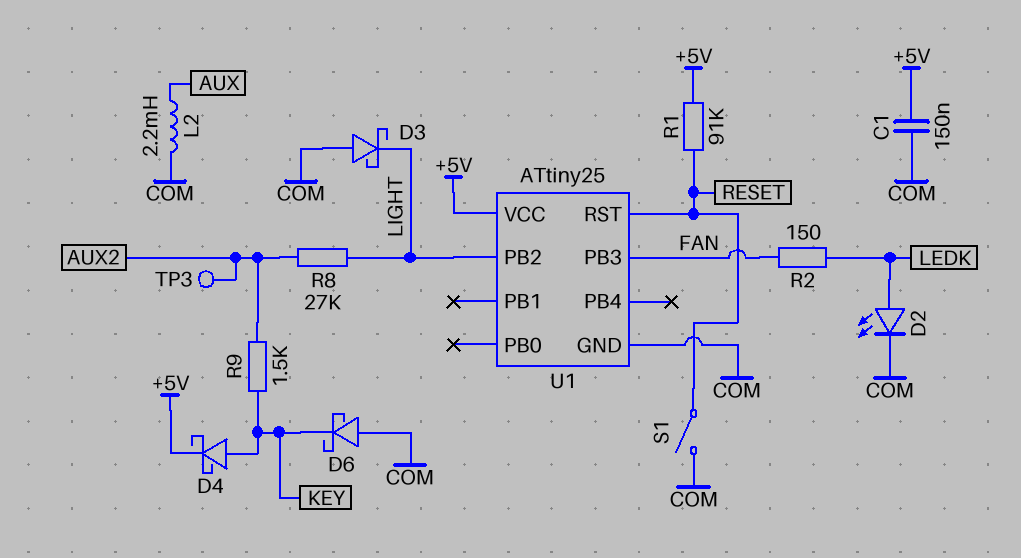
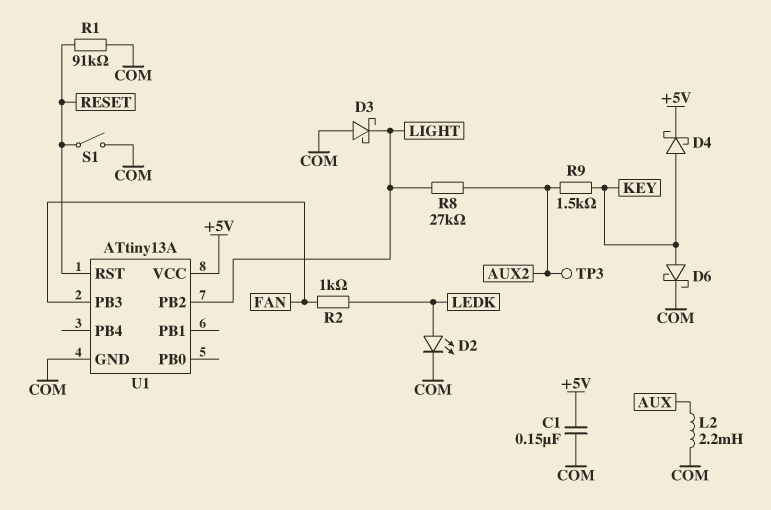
D6: schottky (A COM, K KEY) -> schottky (A KEY, K COM)
R1: 91k (+5V, RESET) -> 91k (COM, RESET)
R2: 150 (FAN, LEDK) -> 1k (FAN, LEDK)
U1: ATtiny25 -> ATtiny13A

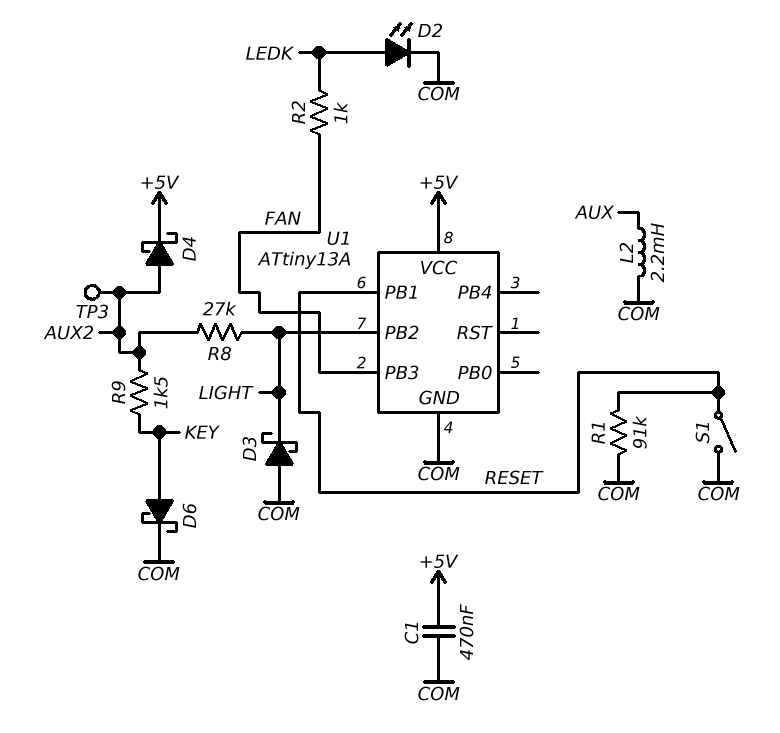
C1: 150nF (+5V, COM) -> 470nF (+5V, COM)
D4: schottky (A KEY, K +5V) -> schottky (A AUX2, K +5V)
U1 pin PB1: none -> RESET
U1 pin RST: RESET -> none

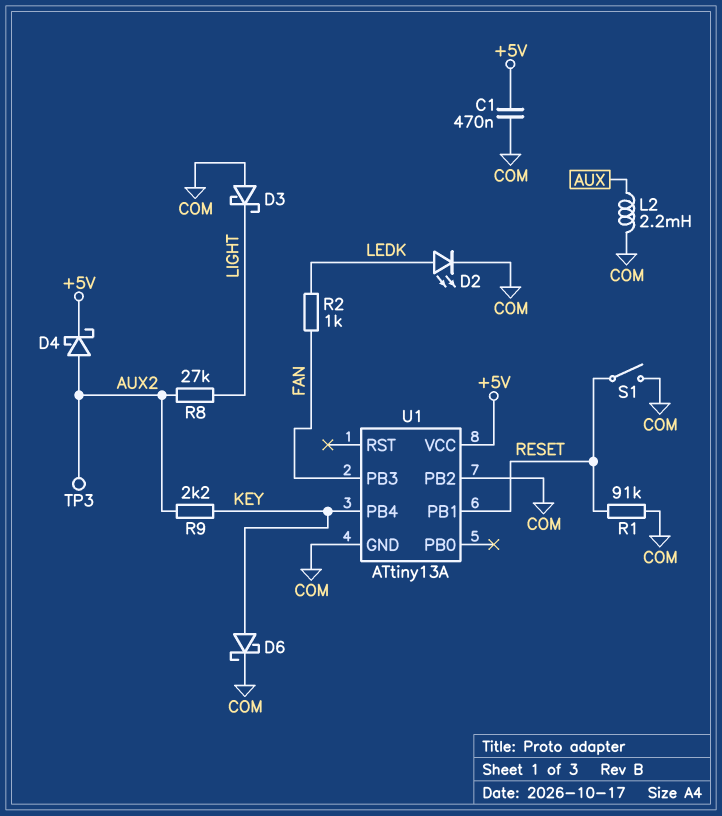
R9: 1.5k (AUX2, KEY) -> 2.2k (AUX2, KEY)
U1 pin PB2: LIGHT -> COM
U1 pin PB4: none -> KEY

